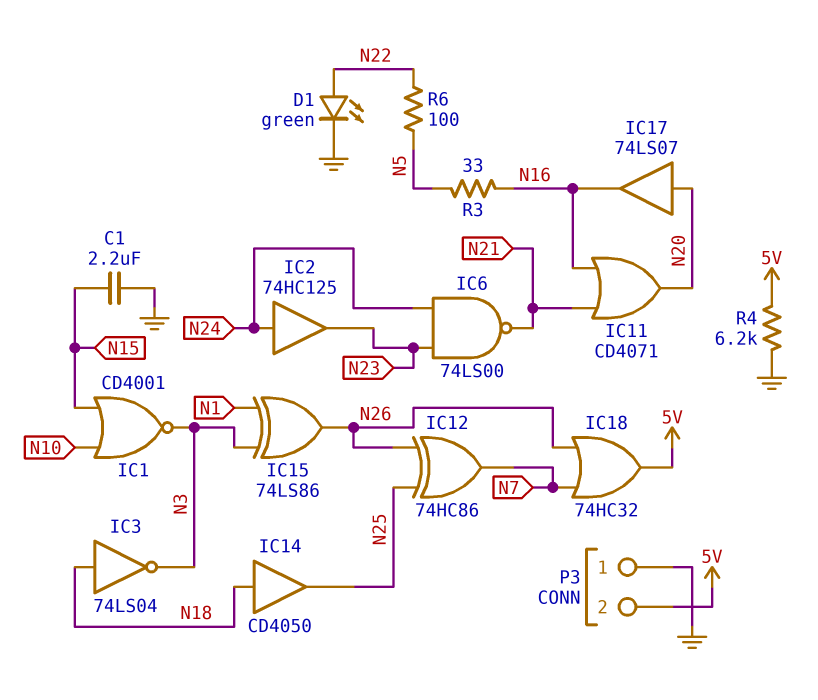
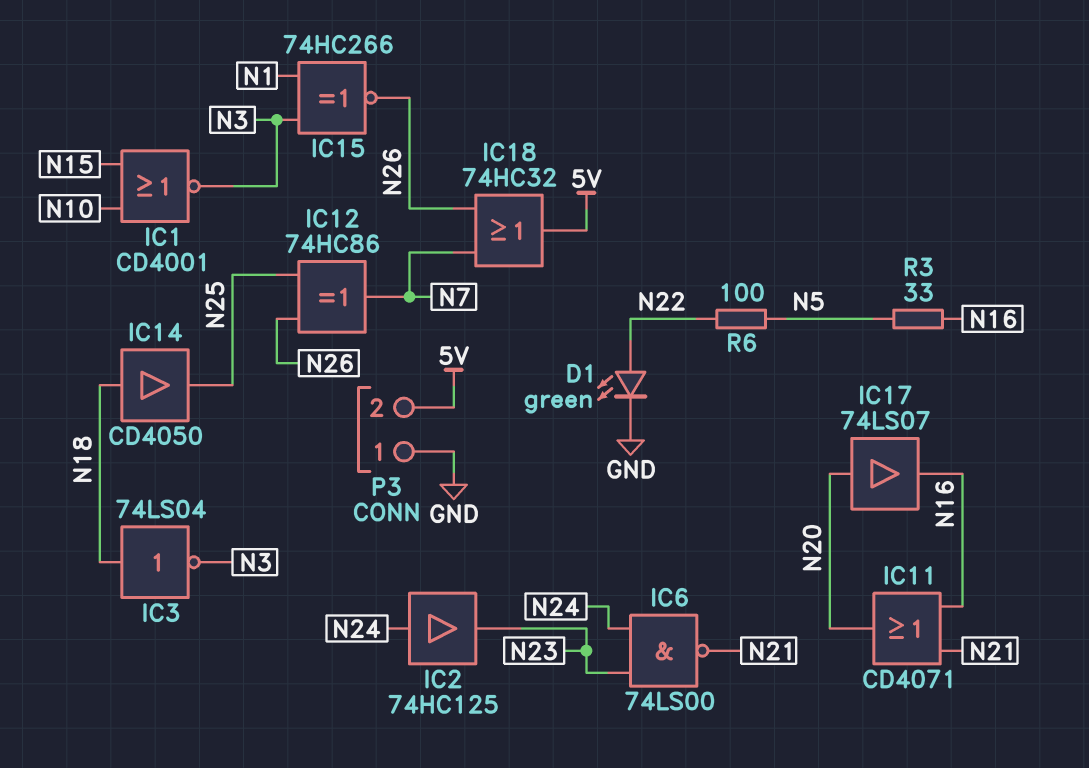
C1: 2.2uF (GND, N15) -> none
IC15: XOR 74LS86 (in N1, in N3, out N26) -> XNOR 74HC266 (in N1, in N3, out N26)
R4: 6.2k (5V, GND) -> none

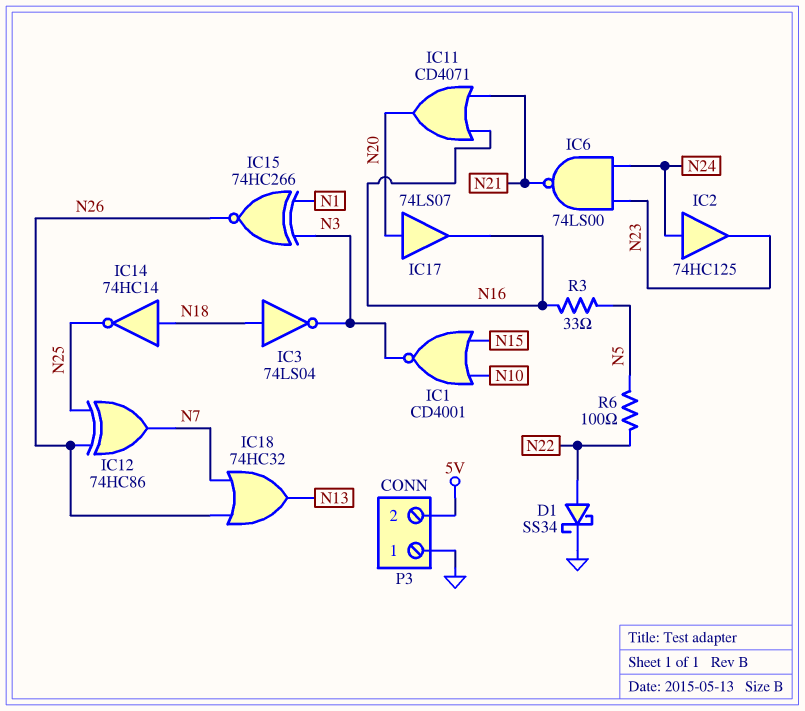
D1: LED green (A N22, K GND) -> schottky SS34 (A N22, K GND)
IC14: buffer CD4050 (in N18, out N25) -> NOT 74HC14 (in N18, out N25)
IC18: OR 74HC32 (in N7, in N26, out 5V) -> OR 74HC32 (in N7, in N26, out N13)

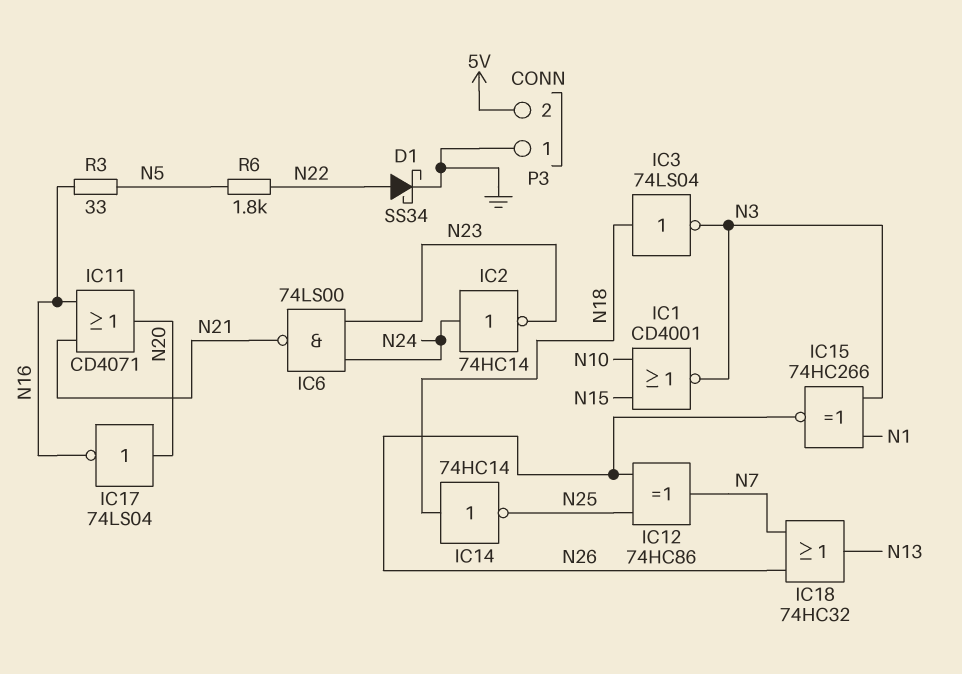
IC2: buffer 74HC125 (in N24, out N23) -> NOT 74HC14 (in N24, out N23)
IC17: buffer 74LS07 (in N20, out N16) -> NOT 74LS04 (in N20, out N16)
R6: 100 (N5, N22) -> 1.8k (N5, N22)

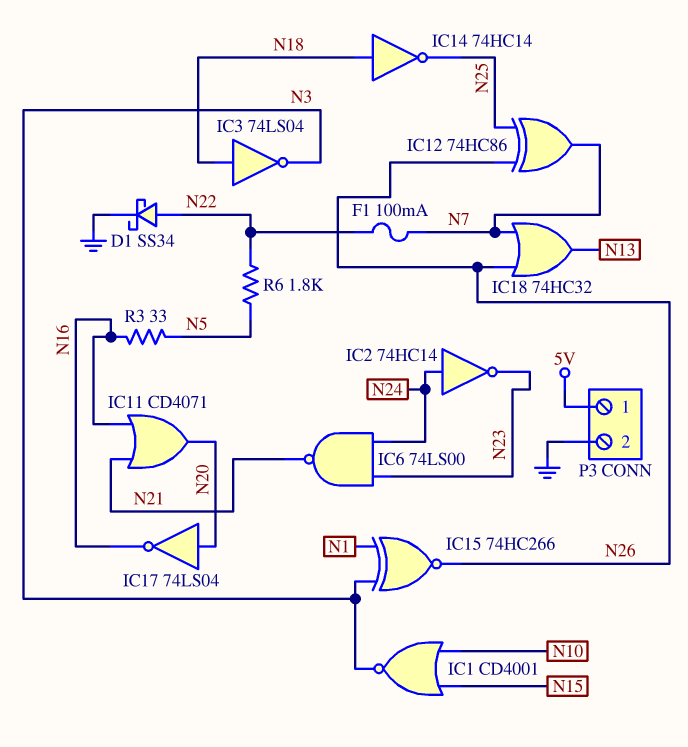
F1: none -> 100mA (N7, N22)
P3 pin 1: GND -> 5V
P3 pin 2: 5V -> GND

